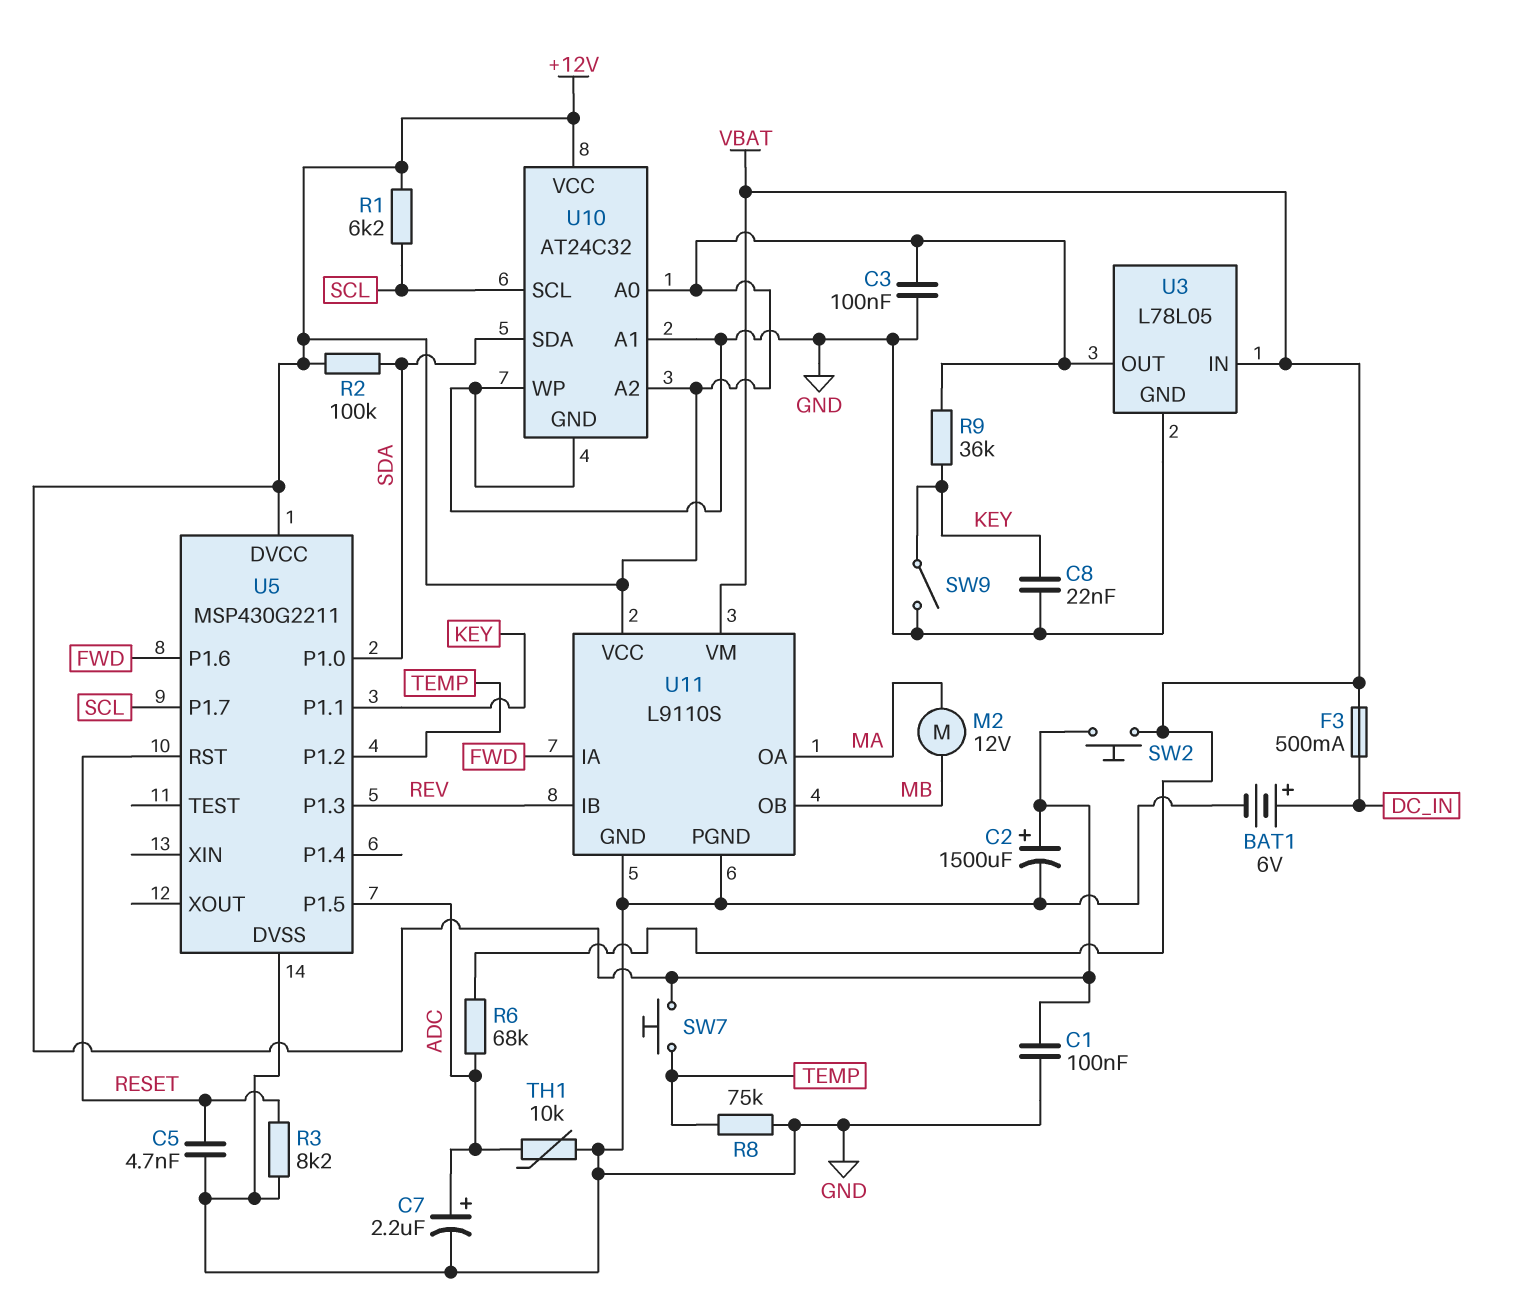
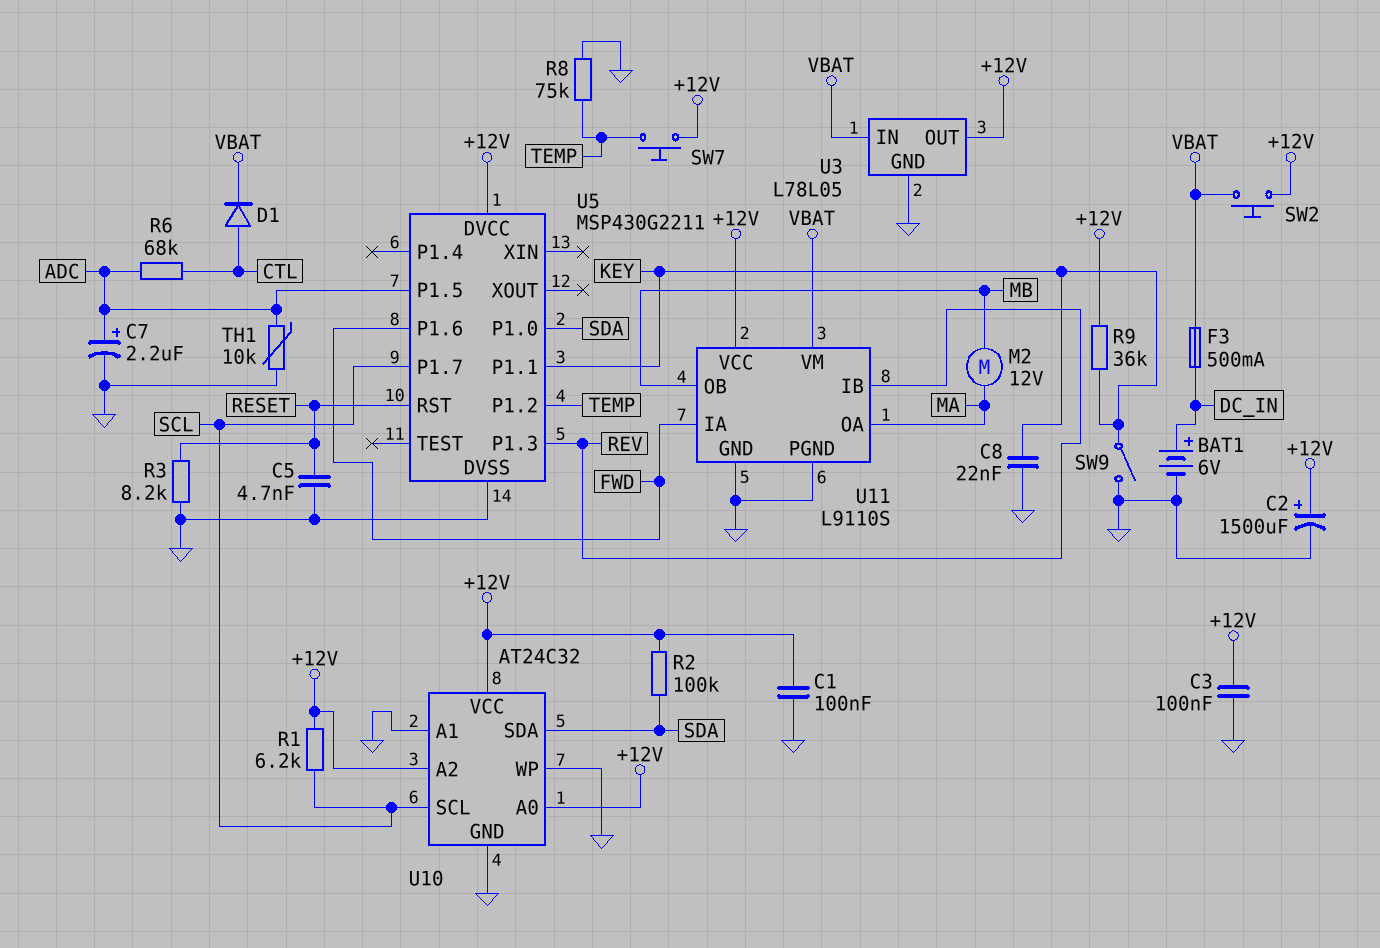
D1: none -> diode (A CTL, K VBAT)
R6: 68k (ADC, VBAT) -> 68k (ADC, CTL)

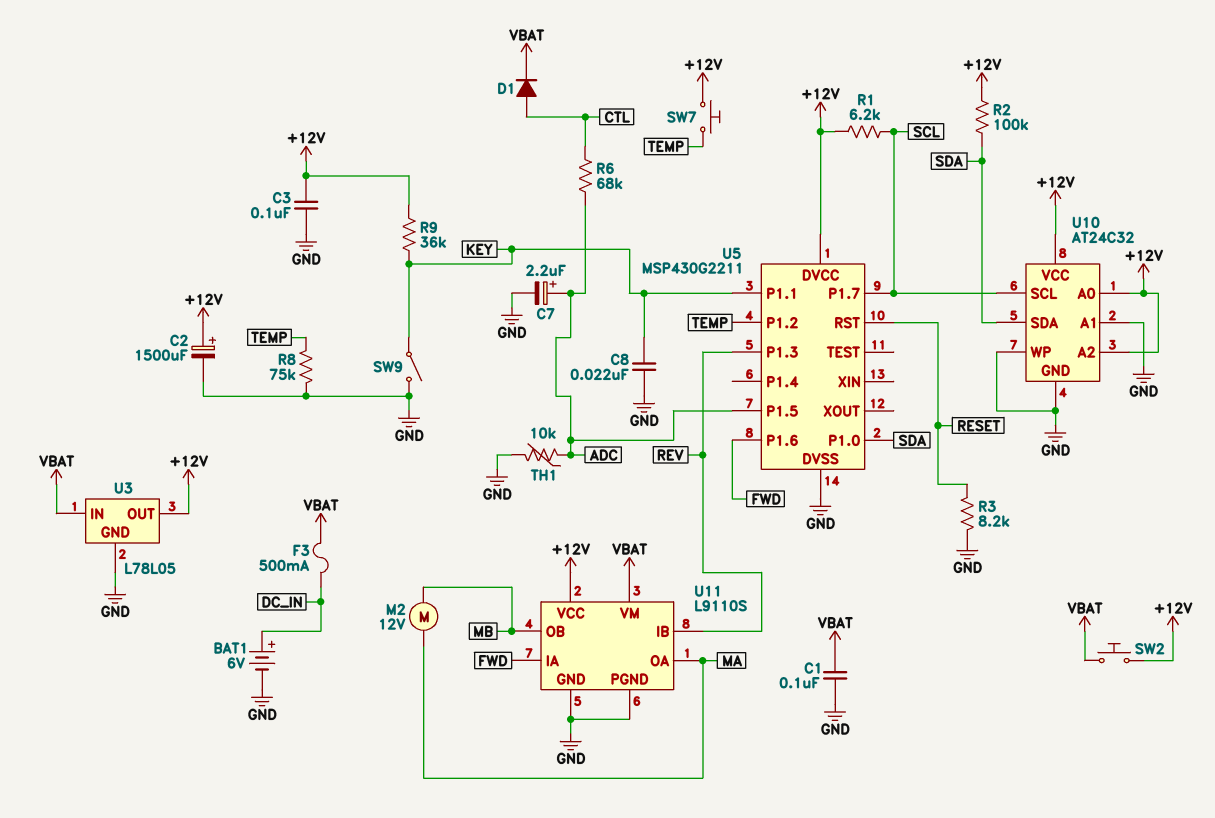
C1: 100nF (+12V, GND) -> 100nF (GND, VBAT)
C5: 4.7nF (GND, RESET) -> none

